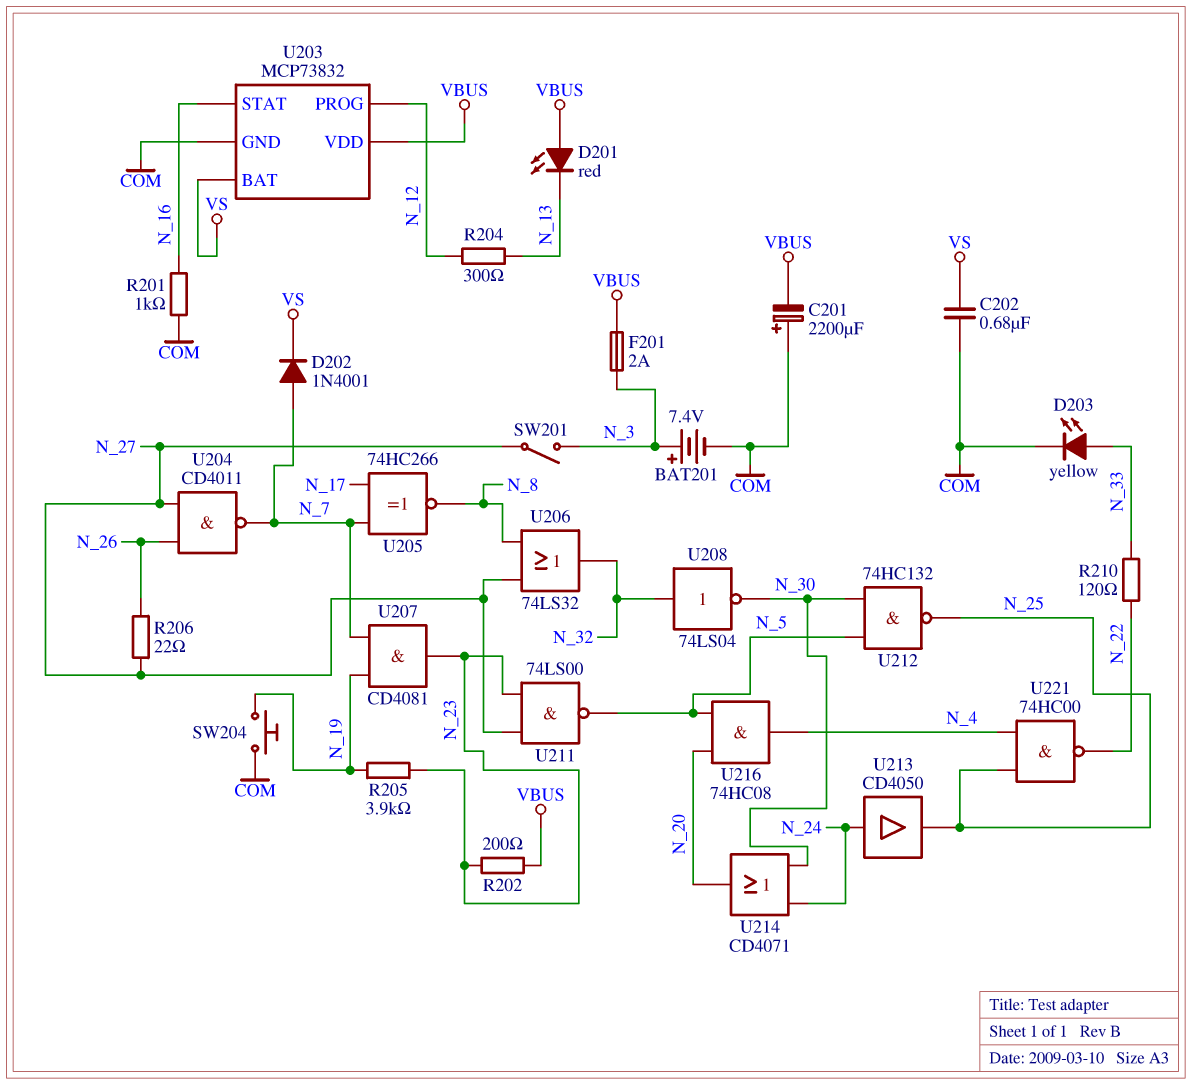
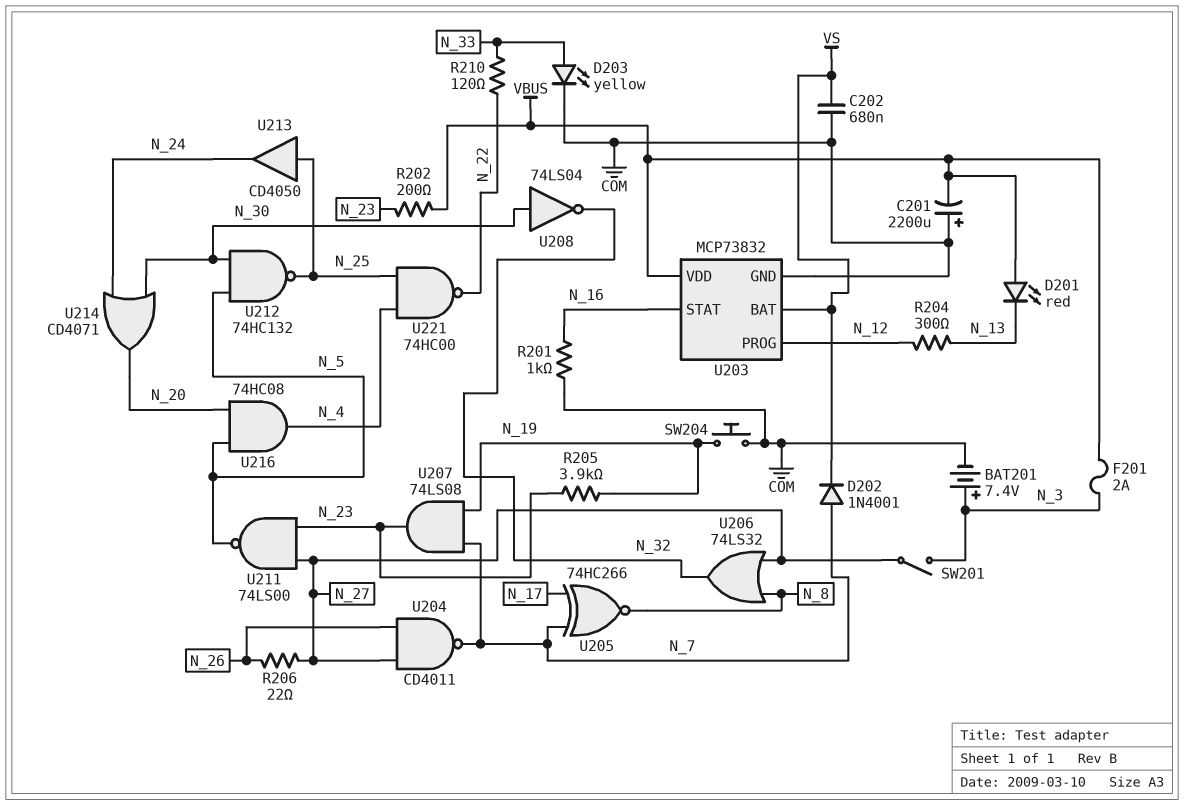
U207: AND CD4081 (in N_7, in N_19, out N_23) -> AND 74LS08 (in N_7, in N_19, out N_23)
U208: NOT 74LS04 (in N_32, out N_30) -> NOT 74LS04 (in N_30, out N_32)
U213: buffer CD4050 (in N_24, out N_25) -> buffer CD4050 (in N_25, out N_24)

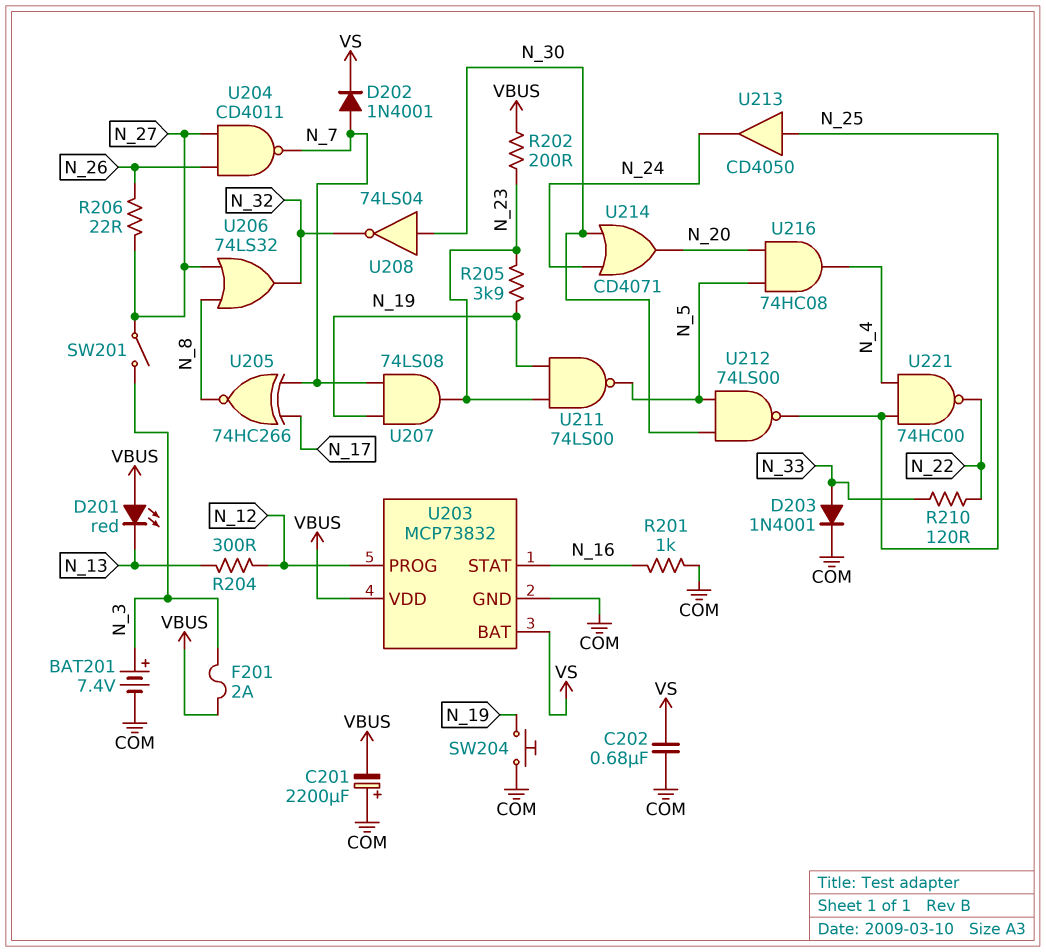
D203: LED yellow (A N_33, K COM) -> diode 1N4001 (A N_33, K COM)
U211: NAND 74LS00 (in N_23, in N_27, out N_5) -> NAND 74LS00 (in N_19, in N_23, out N_5)
U212: NAND 74HC132 (in N_5, in N_30, out N_25) -> NAND 74LS00 (in N_5, in N_30, out N_25)

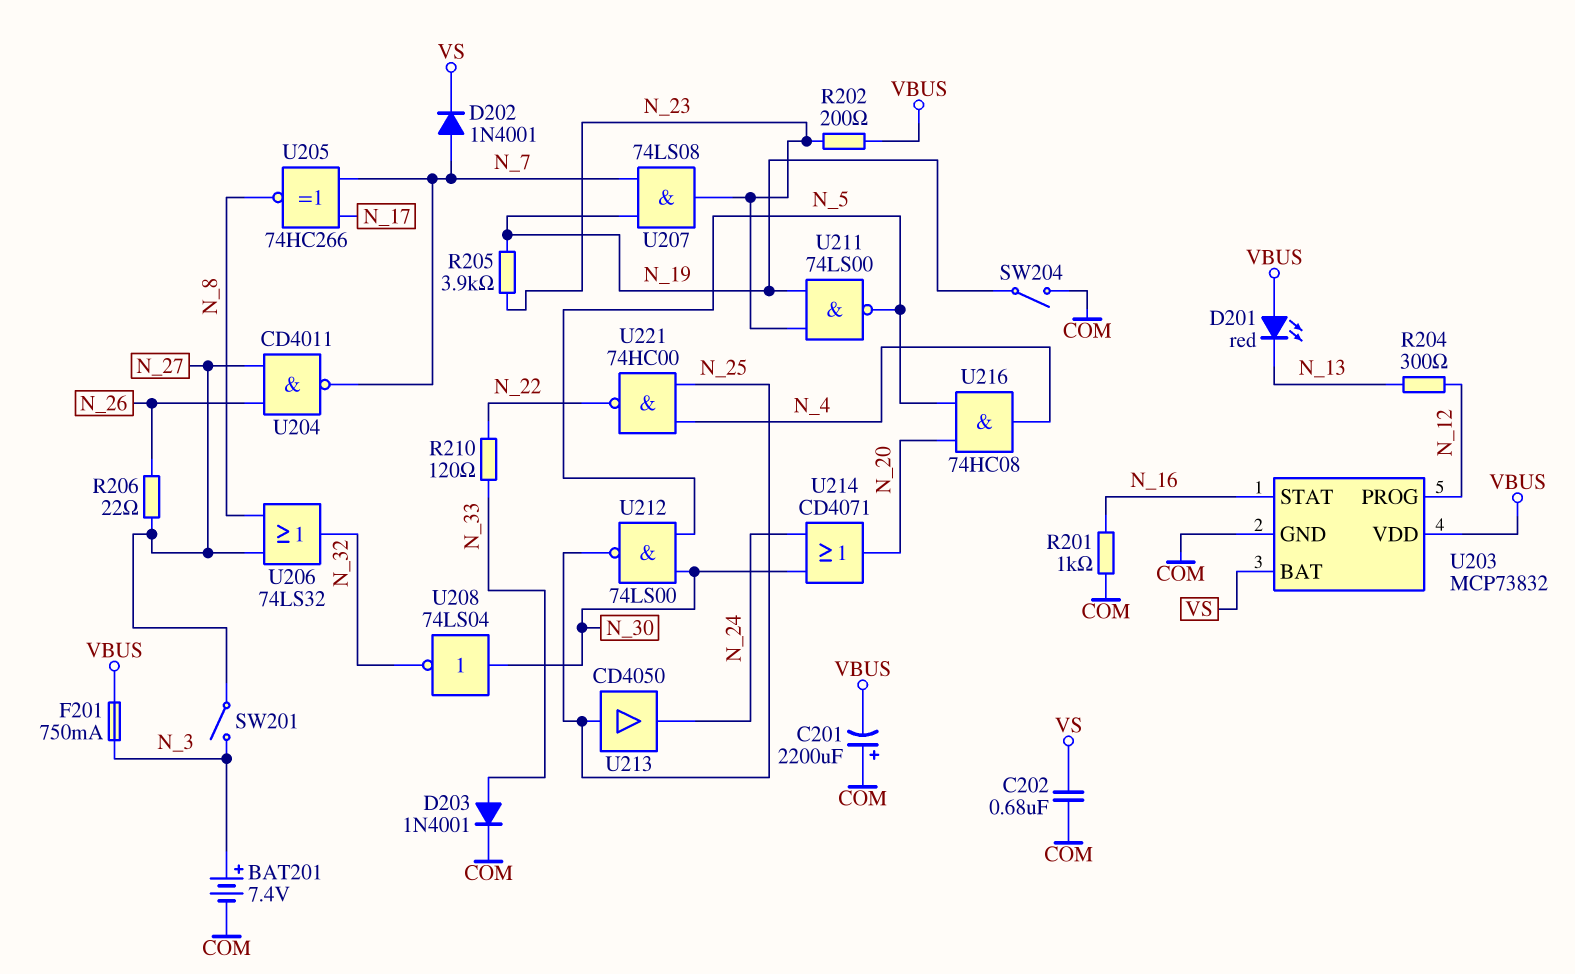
F201: 2A (N_3, VBUS) -> 750mA (N_3, VBUS)
SW204: button (COM, N_19) -> switch (COM, N_19)

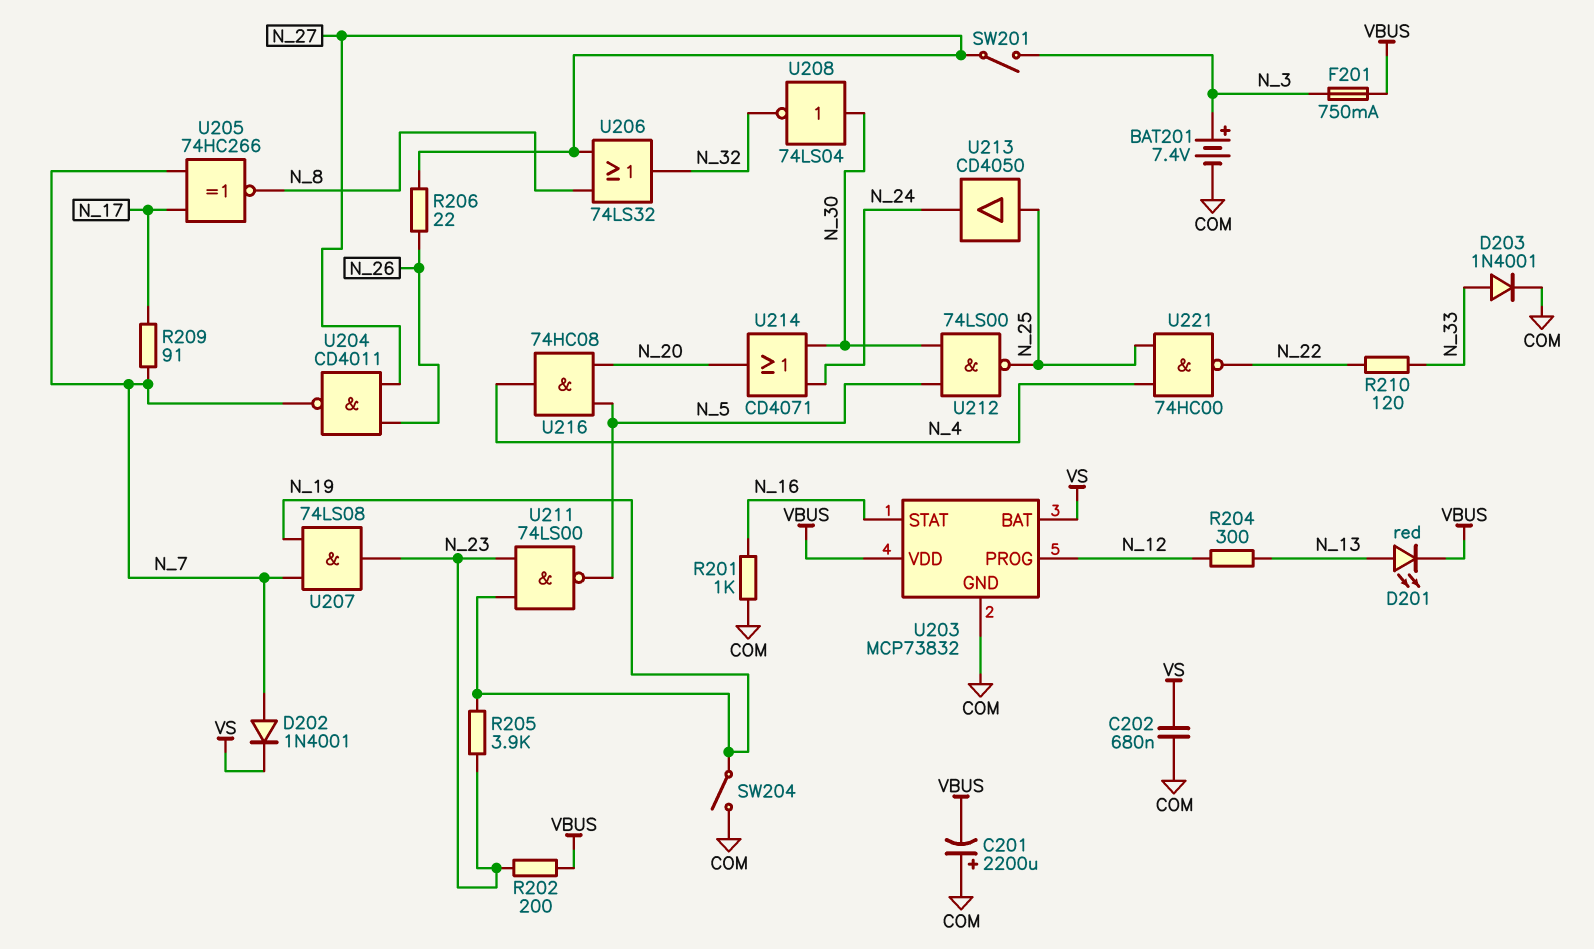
D201: LED red (A VBUS, K N_13) -> LED red (A N_13, K VBUS)
R209: none -> 91 (N_7, N_17)

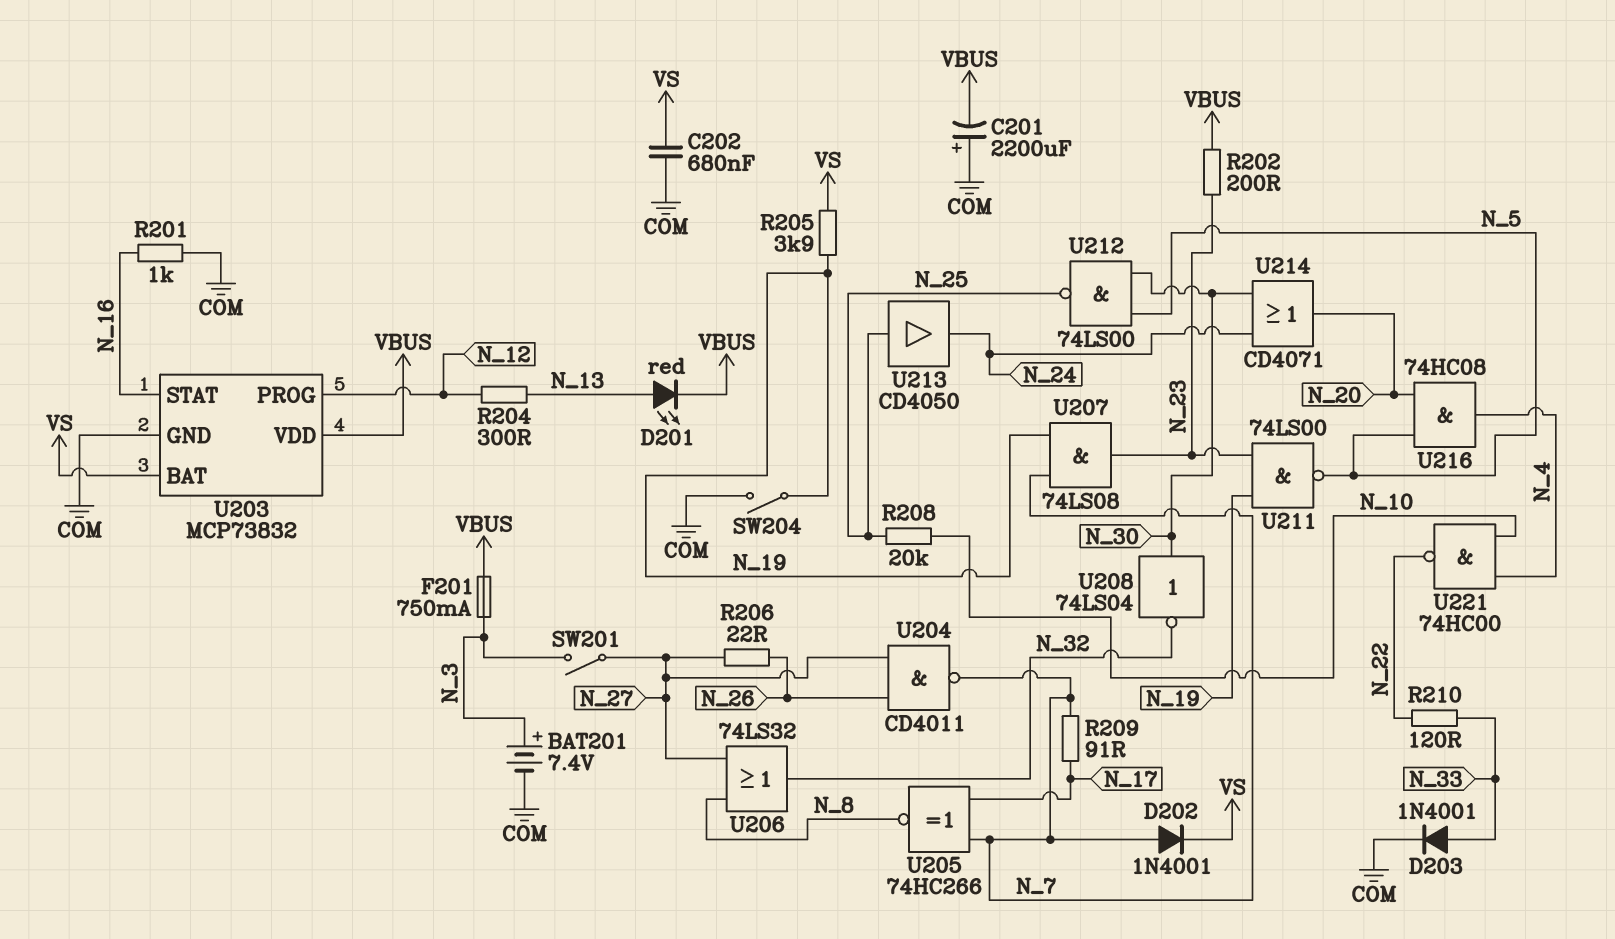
R205: 3.9k (N_19, N_23) -> 3.9k (N_19, VS)
R208: none -> 20k (N_10, N_25)
U221: NAND 74HC00 (in N_4, in N_25, out N_22) -> NAND 74HC00 (in N_4, in N_10, out N_22)

